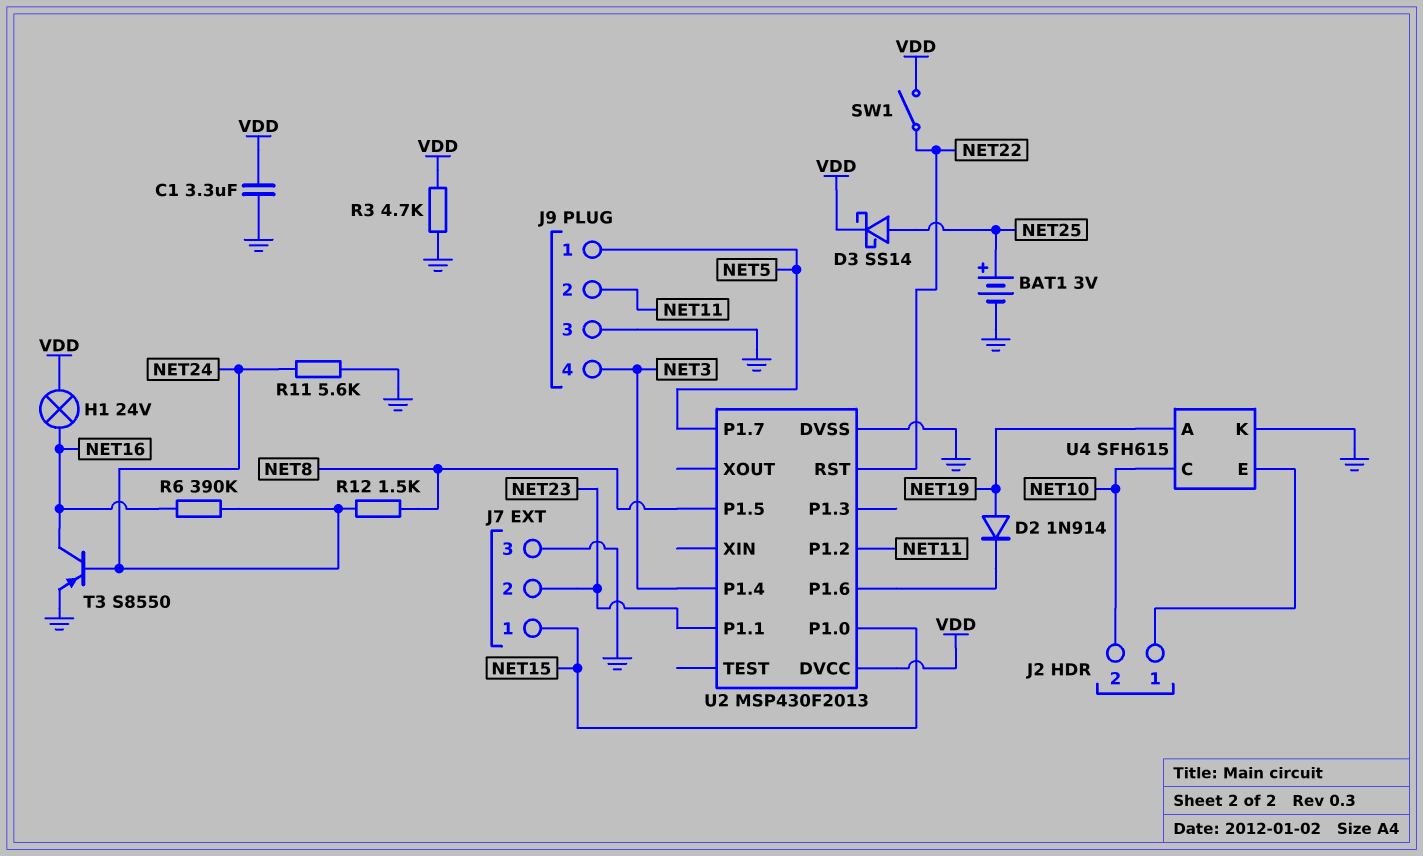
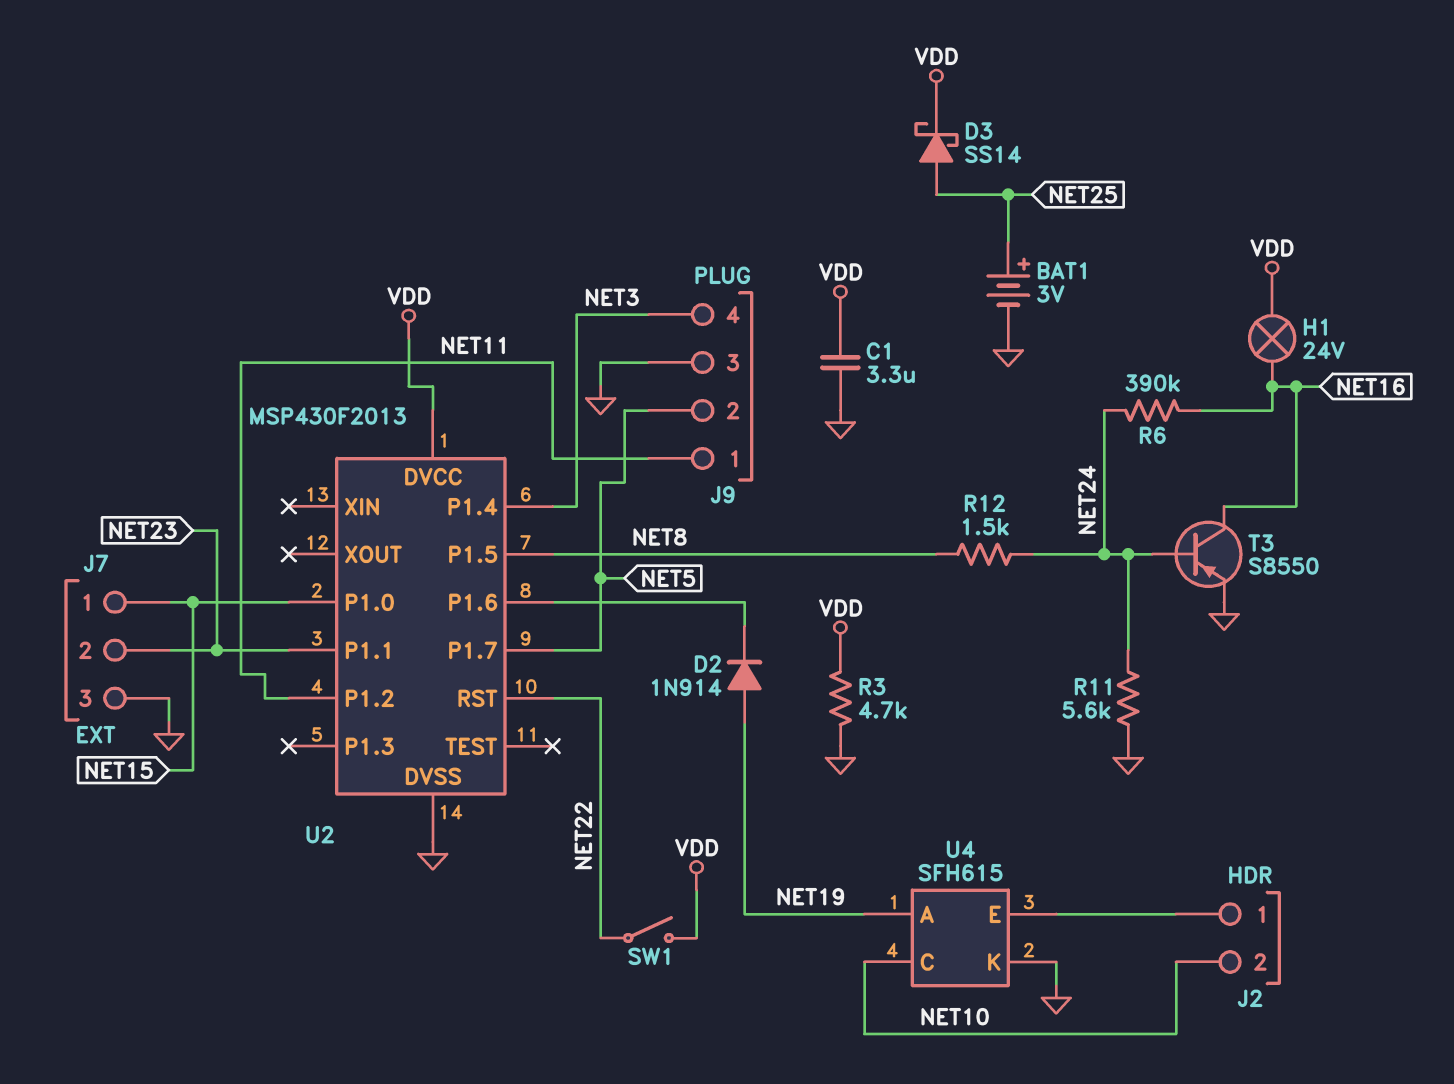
J9 pin 1: NET5 -> NET11
J9 pin 2: NET11 -> NET5

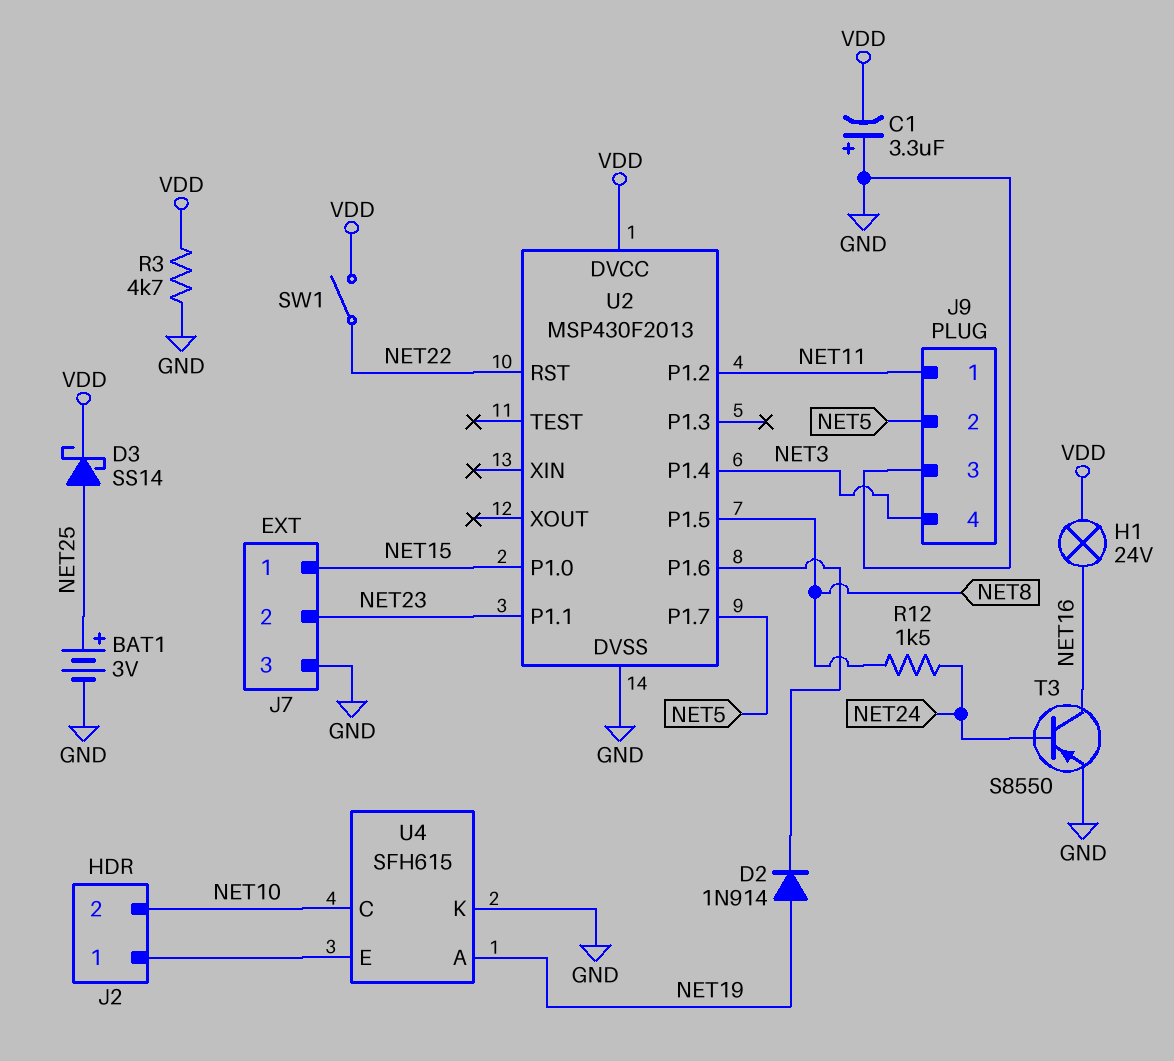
C1: 3.3uF (GND, VDD) -> 3.3uF (plus GND, minus VDD)
R6: 390k (NET16, NET24) -> none
R11: 5.6k (GND, NET24) -> none

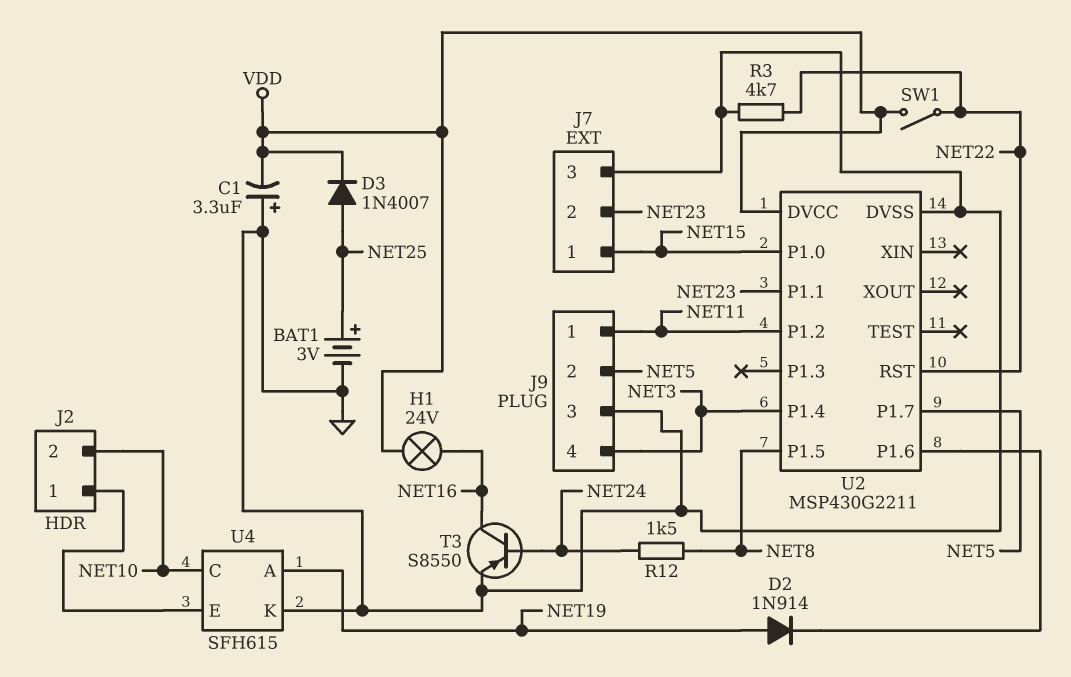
D3: schottky SS14 (A NET25, K VDD) -> diode 1N4007 (A NET25, K VDD)
R3: 4.7k (GND, VDD) -> 4.7k (GND, NET22)
U2: MSP430F2013 -> MSP430G2211

